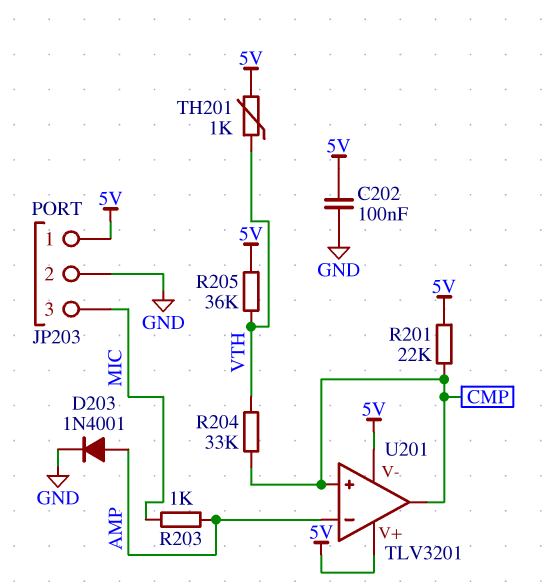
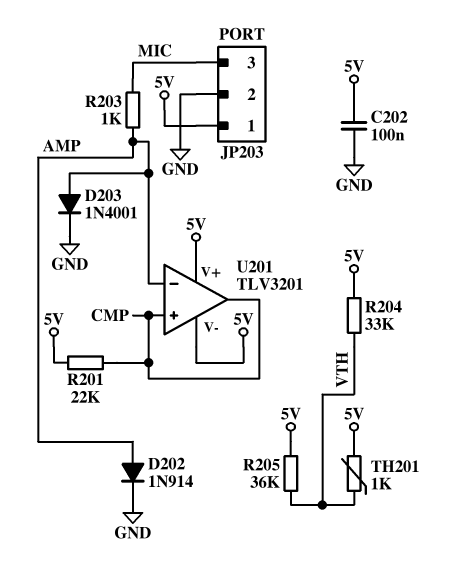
D202: none -> diode 1N914 (A AMP, K GND)
R204: 33k (CMP, VTH) -> 33k (5V, VTH)

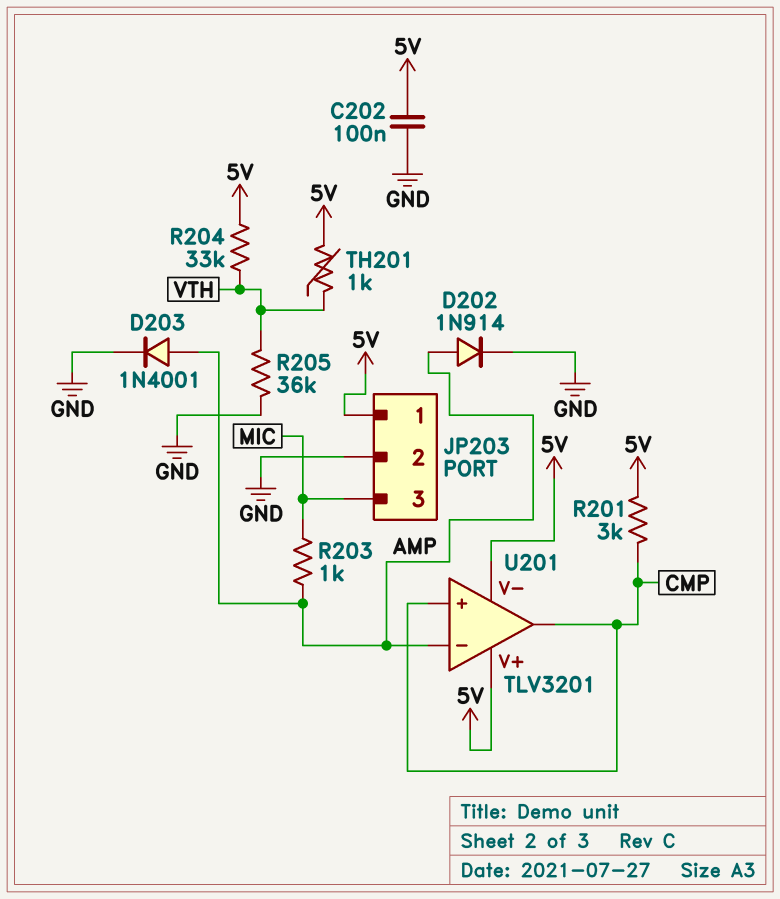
R201: 22k (5V, CMP) -> 3k (5V, CMP)
R205: 36k (5V, VTH) -> 36k (GND, VTH)

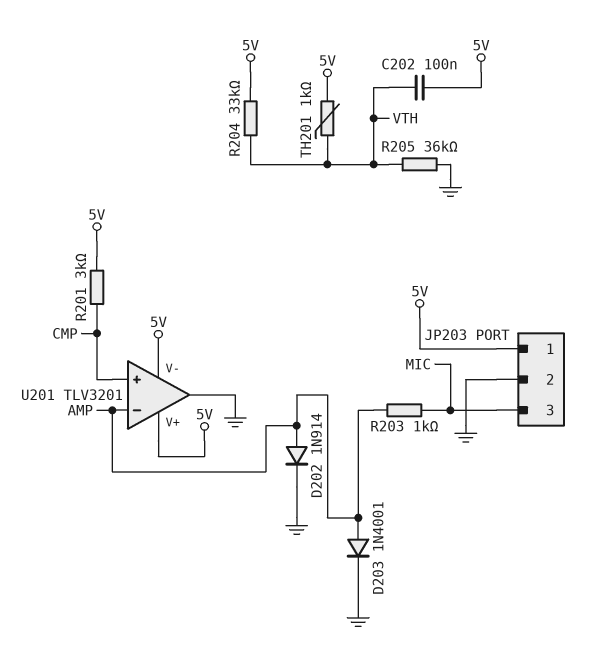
C202: 100nF (5V, GND) -> 100nF (5V, VTH)
U201 pin out: CMP -> GND

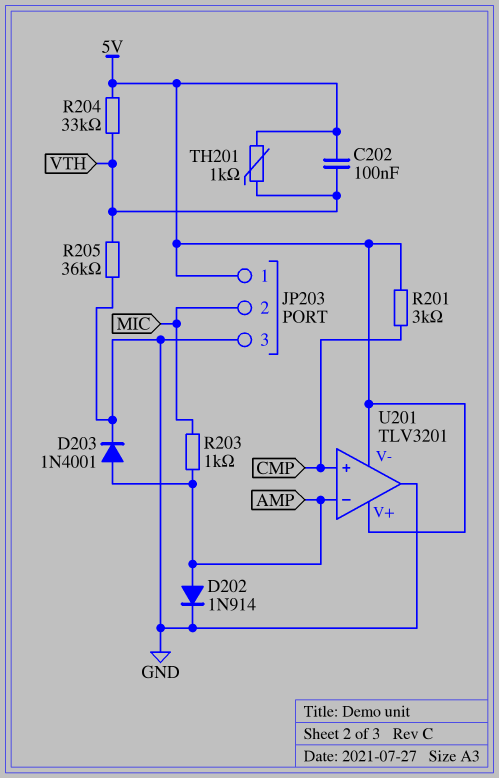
JP203 pin 2: GND -> MIC
JP203 pin 3: MIC -> GND

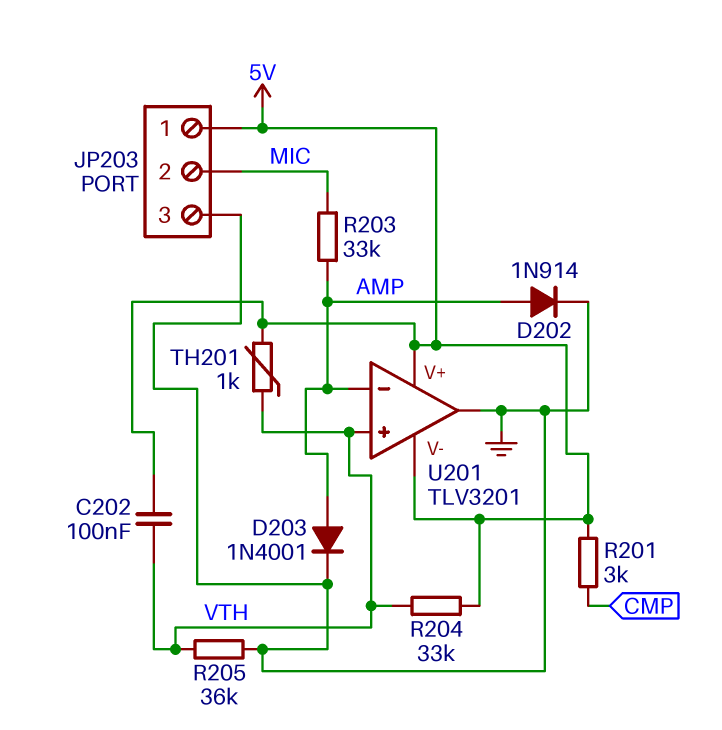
R203: 1k (AMP, MIC) -> 33k (AMP, MIC)
U201 pin in+: CMP -> VTH

